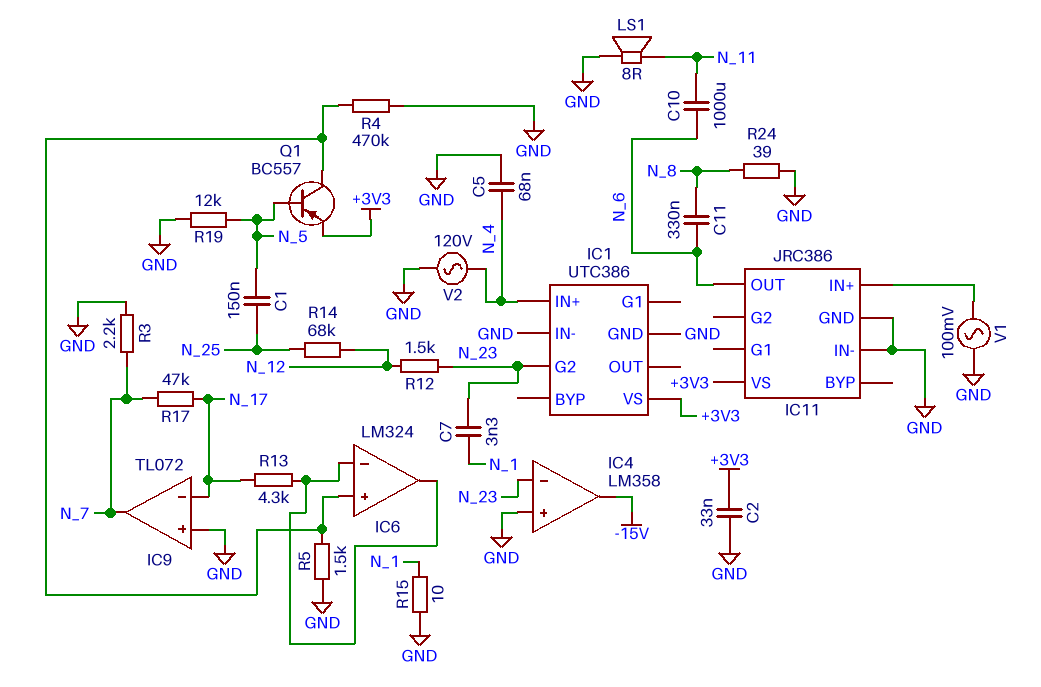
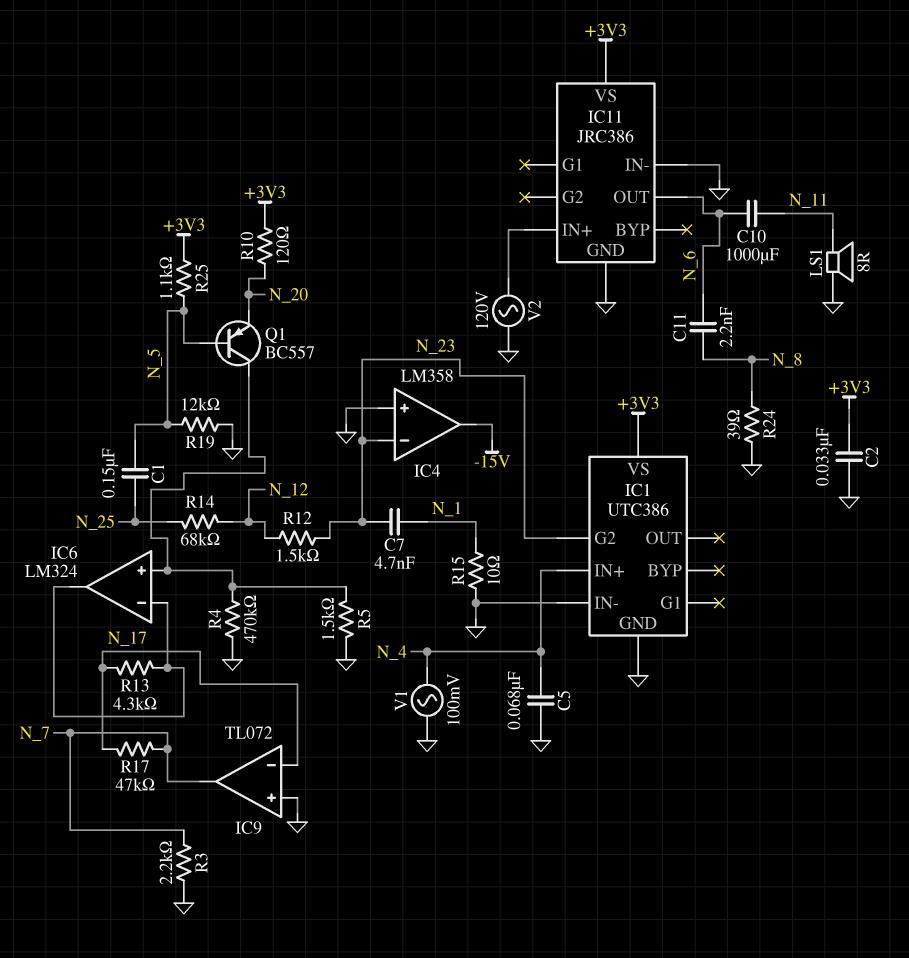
C7: 3.3nF (N_1, N_23) -> 4.7nF (N_1, N_23)
C11: 330nF (N_6, N_8) -> 2.2nF (N_6, N_8)
Q1: PNP BC557 (B N_5, C IC6/in+, E +3V3) -> PNP BC557 (B N_5, C IC6/in+, E N_20)
R10: none -> 120 (+3V3, N_20)
R25: none -> 1.1k (+3V3, N_5)
V1: AC 100mV (GND, IC11/IN+) -> AC 100mV (GND, N_4)
V2: AC 120V (GND, N_4) -> AC 120V (GND, IC11/IN+)

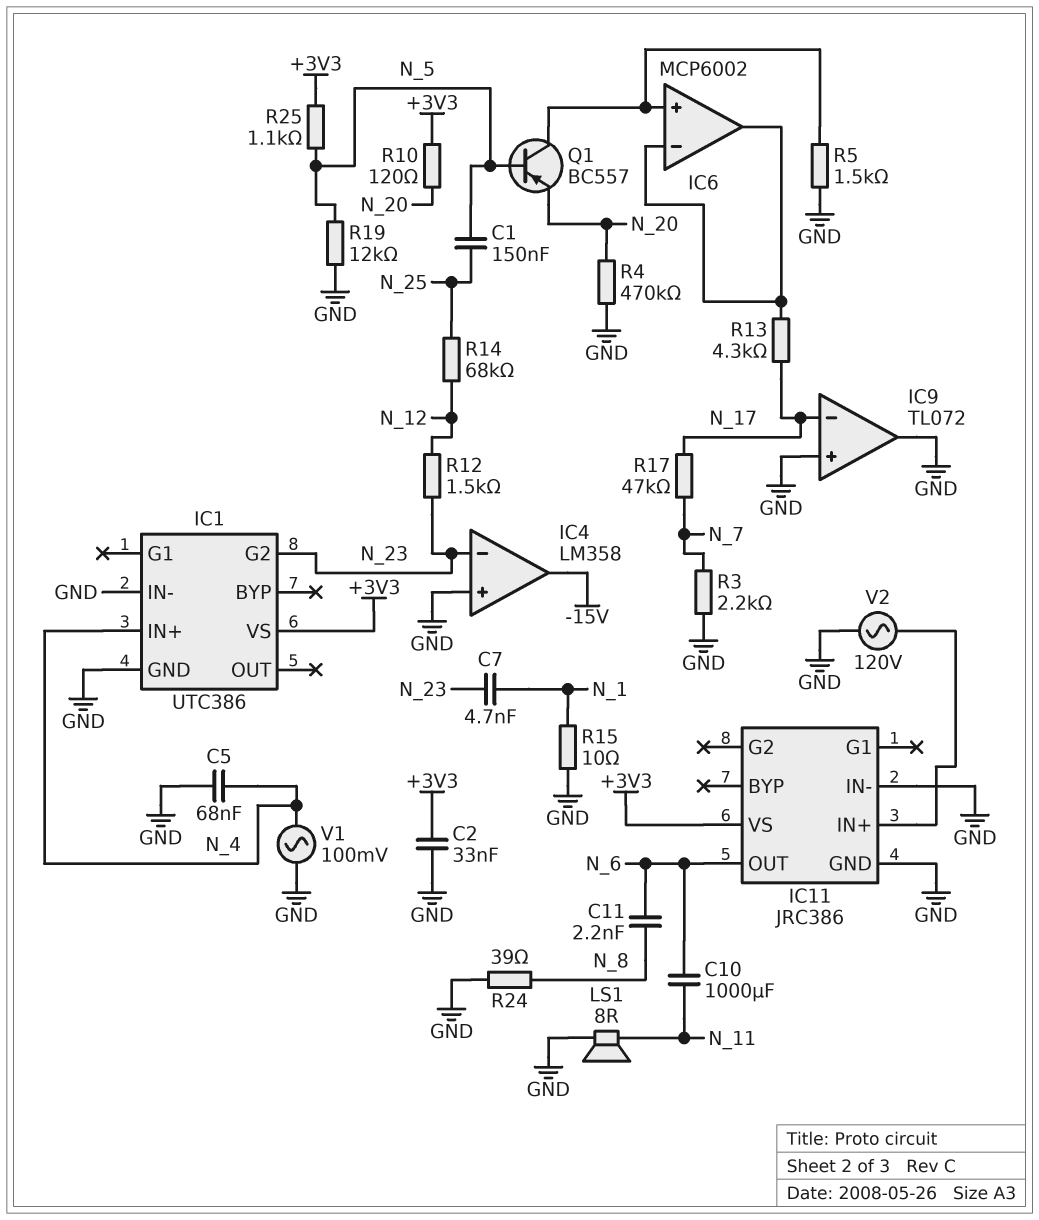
IC6: LM324 -> MCP6002
IC9 pin out: N_7 -> GND
R4: 470k (GND, IC6/in+) -> 470k (GND, N_20)

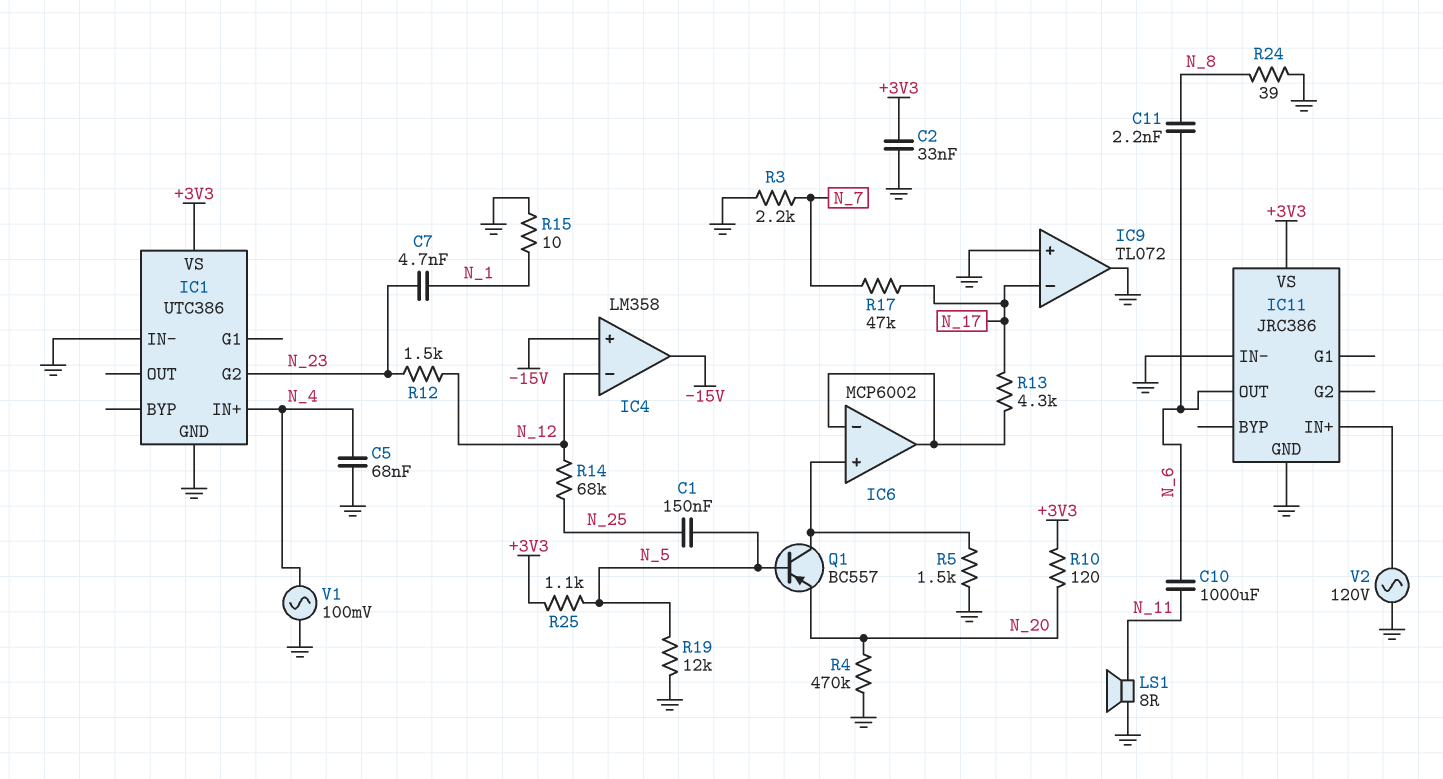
IC4 pin in+: GND -> -15V
IC4 pin in-: N_23 -> N_12

